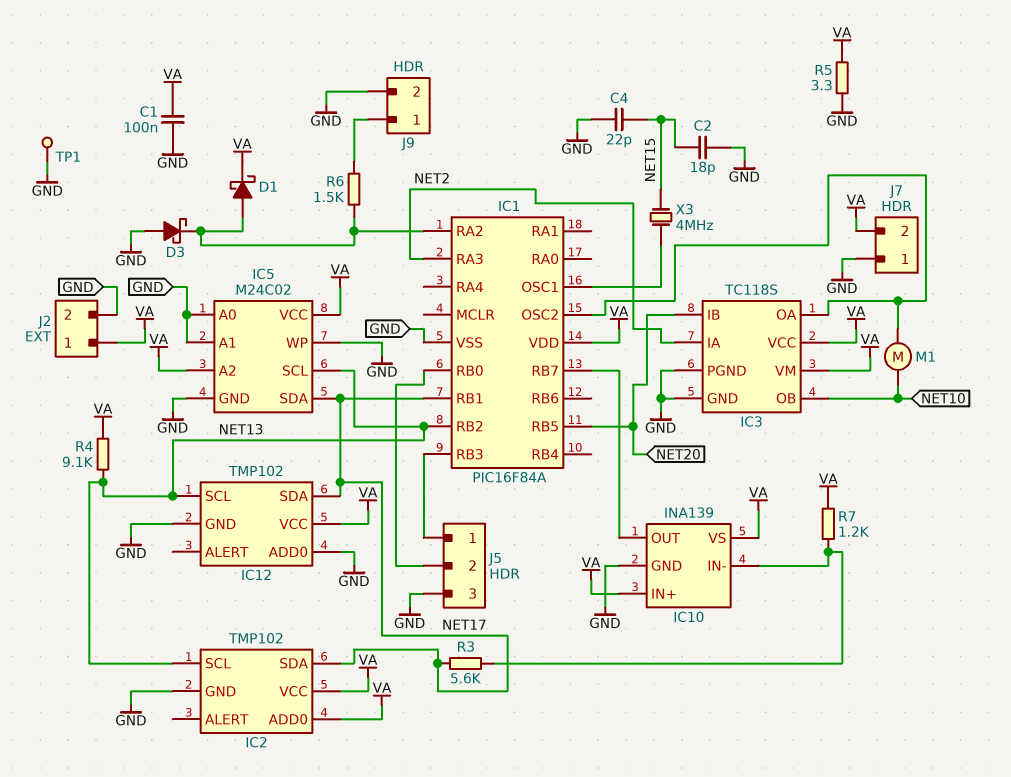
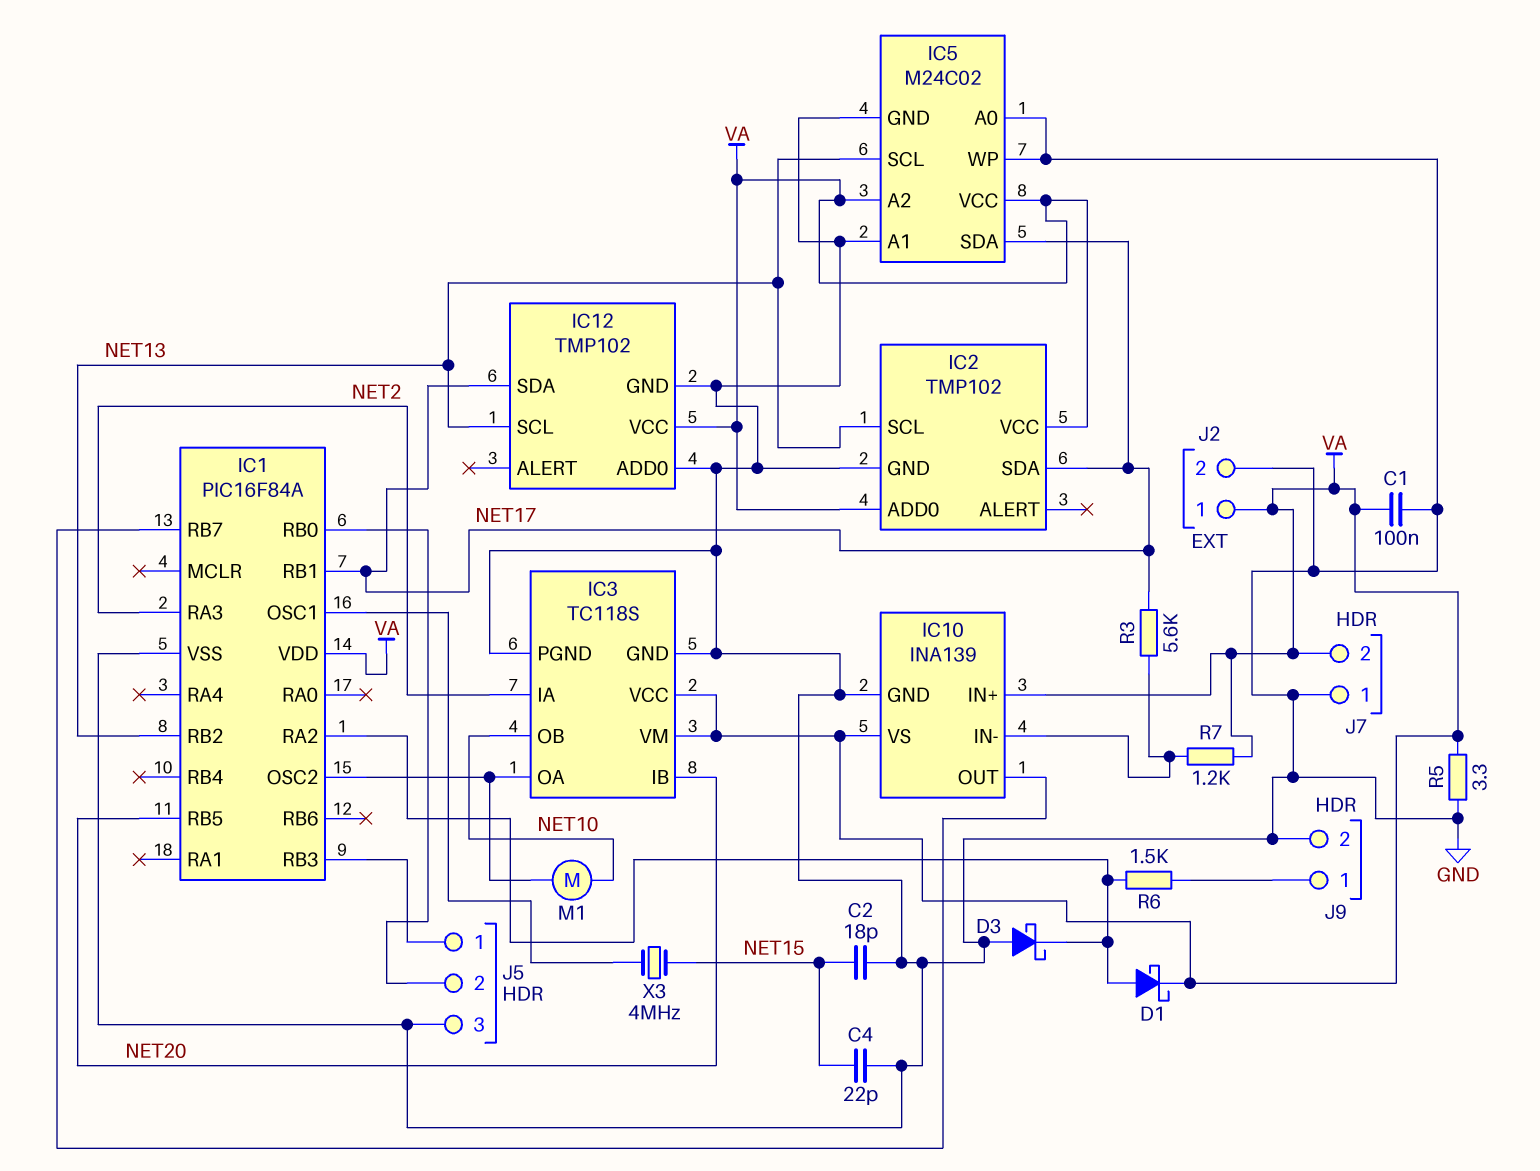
R4: 9.1k (NET13, VA) -> none
TP1: test point (GND) -> none

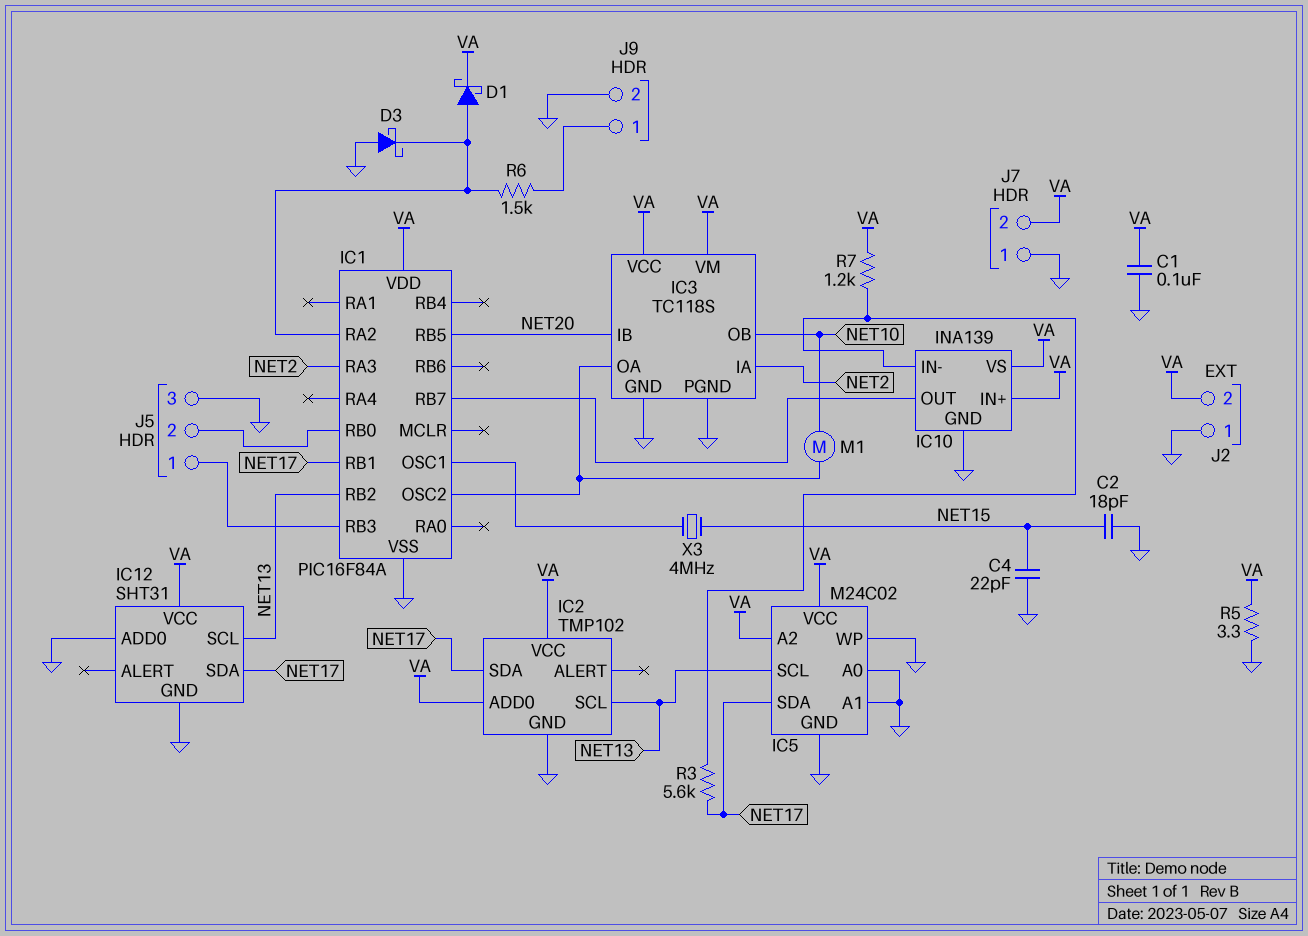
IC12: TMP102 -> SHT31
J2 pin 1: VA -> GND
J2 pin 2: GND -> VA

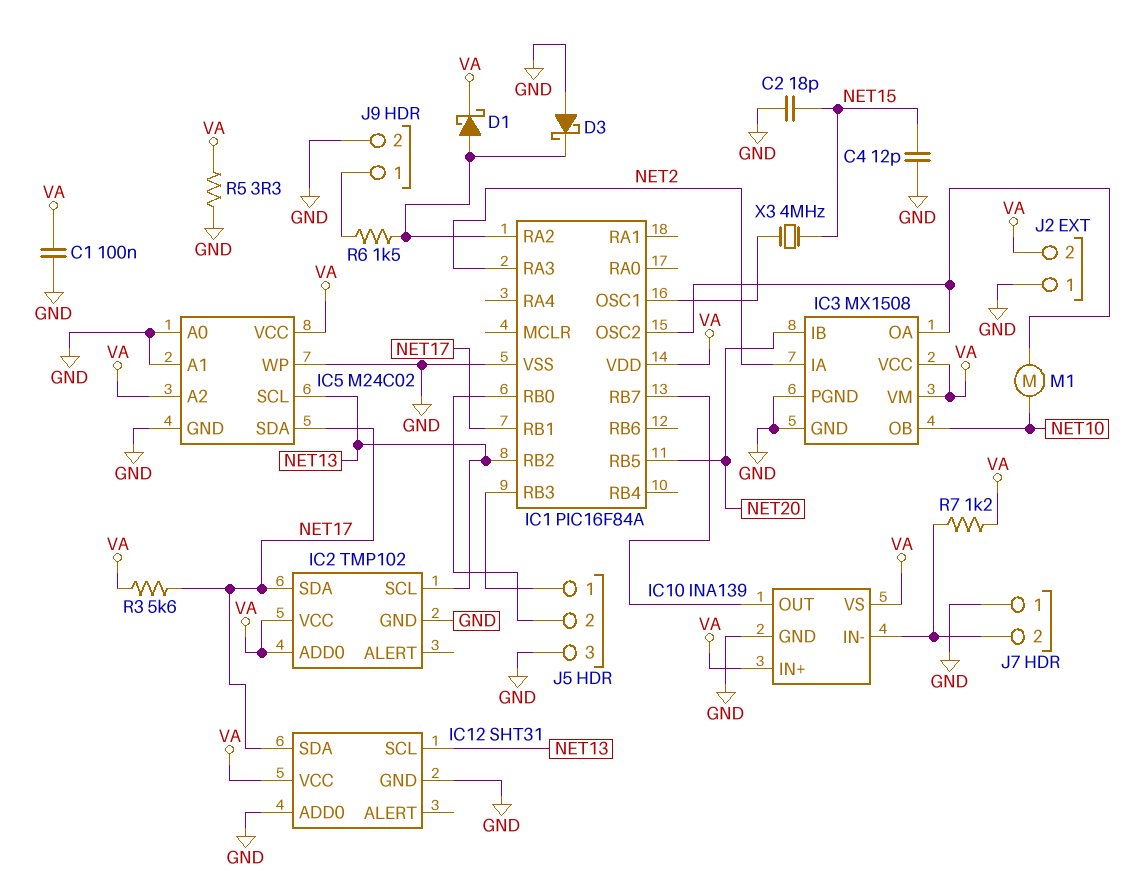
C4: 22pF (GND, NET15) -> 12pF (GND, NET15)
IC3: TC118S -> MX1508
J7 pin 2: VA -> IC10/IN-
R3: 5.6k (IC10/IN-, NET17) -> 5.6k (NET17, VA)

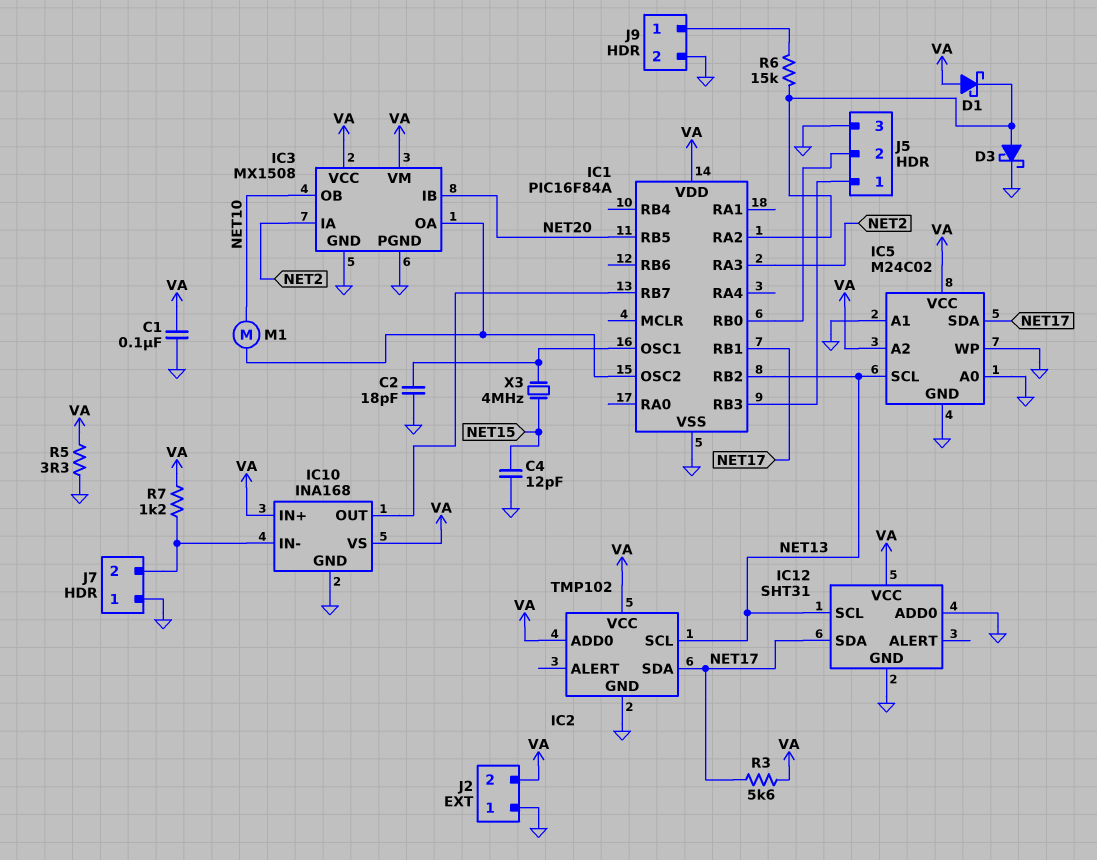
C2: 18pF (GND, NET15) -> 18pF (GND, IC1/OSC1)
D1: schottky (A IC1/RA2, K VA) -> schottky (A VA, K IC1/RA2)
D3: schottky (A GND, K IC1/RA2) -> schottky (A IC1/RA2, K GND)
IC10: INA139 -> INA168
R6: 1.5k (IC1/RA2, J9/1) -> 15k (IC1/RA2, J9/1)

